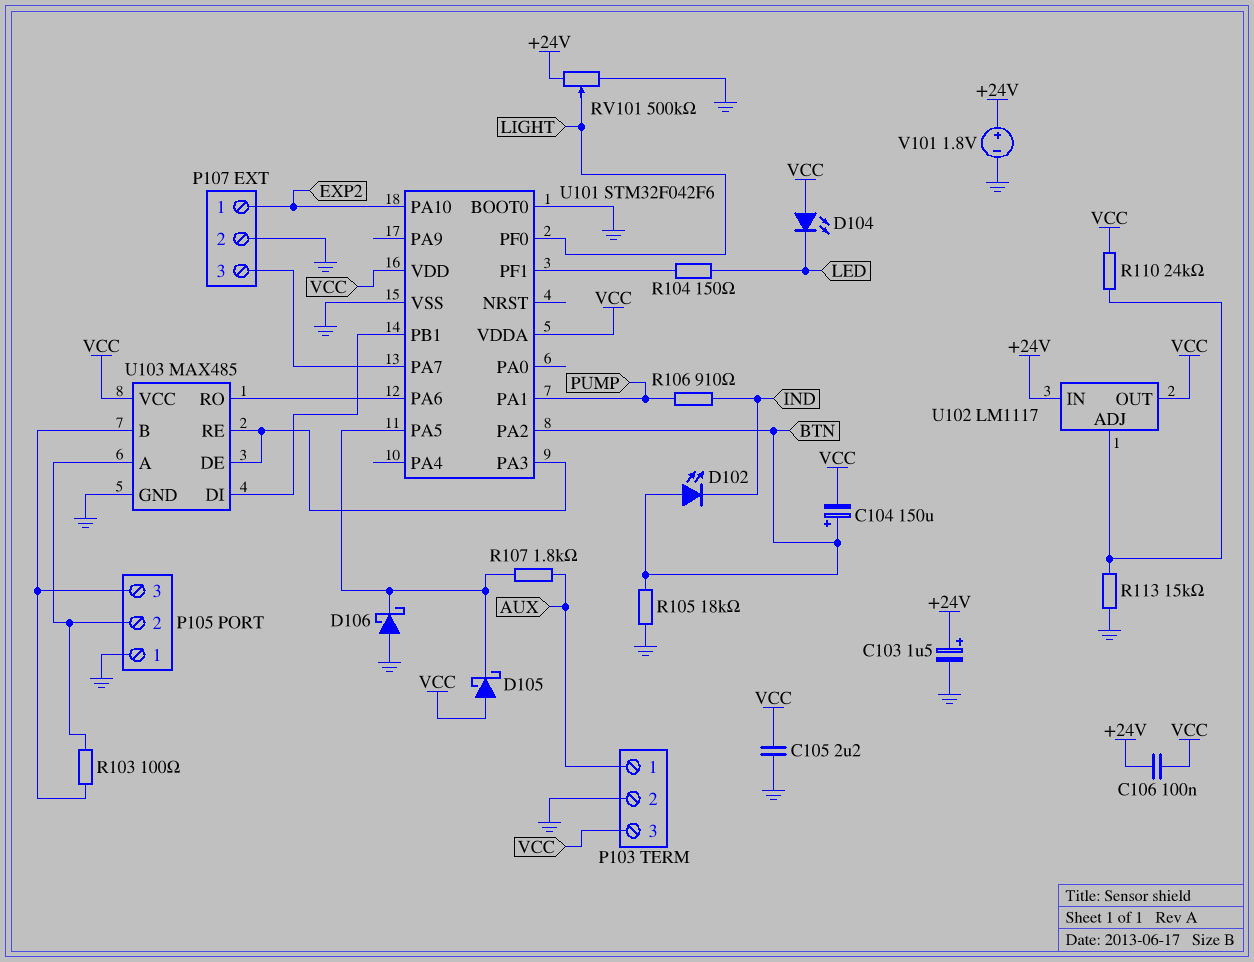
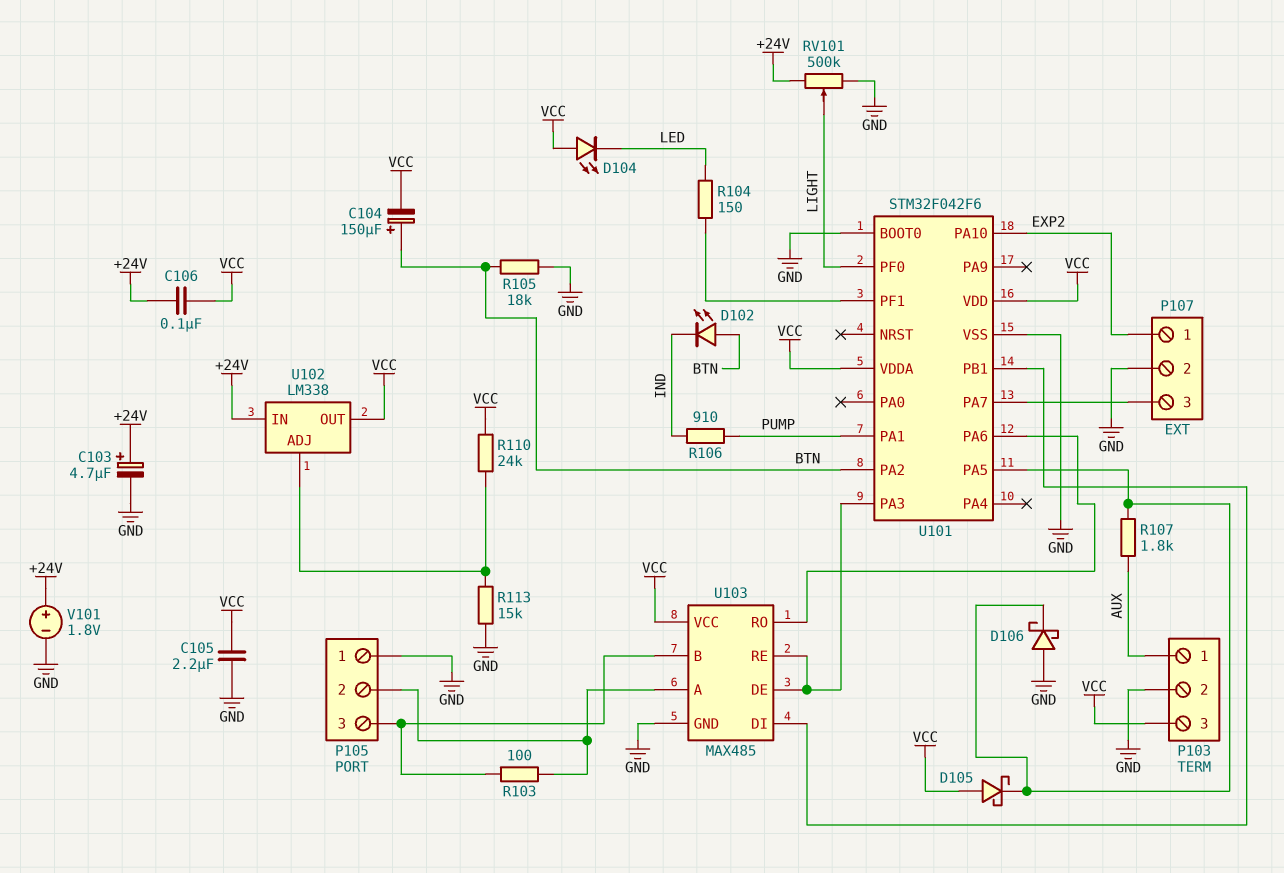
C103: 1.5uF (plus +24V, minus GND) -> 4.7uF (plus +24V, minus GND)
U102: LM1117 -> LM338

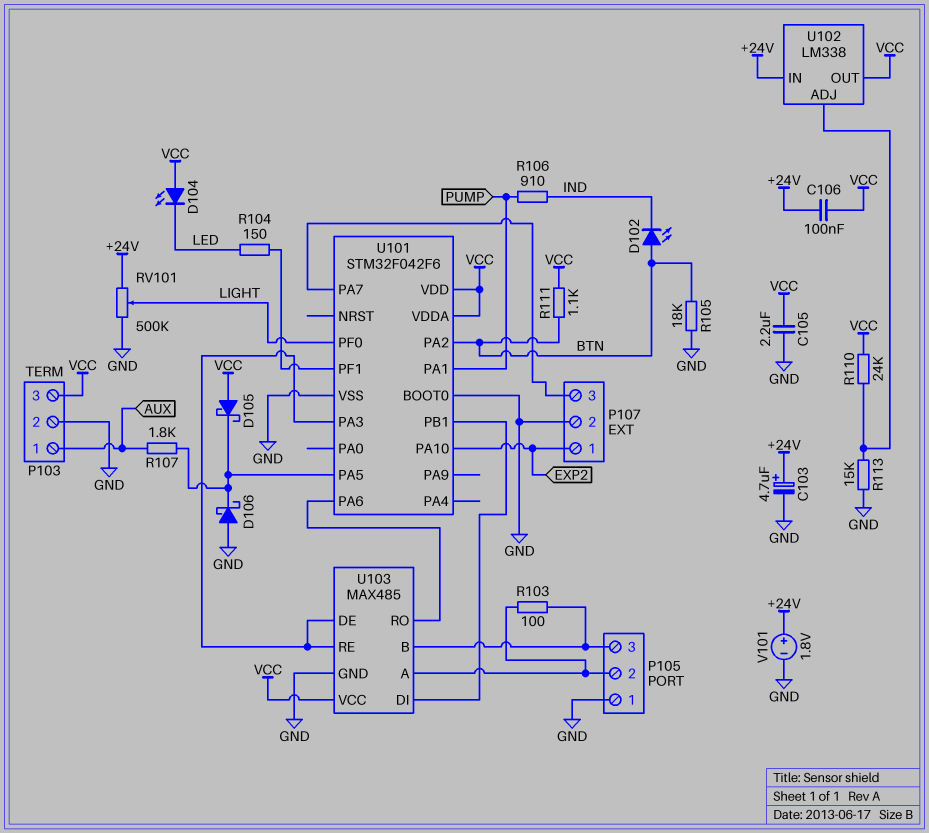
C104: 150uF (plus BTN, minus VCC) -> none
R111: none -> 1.1k (BTN, VCC)

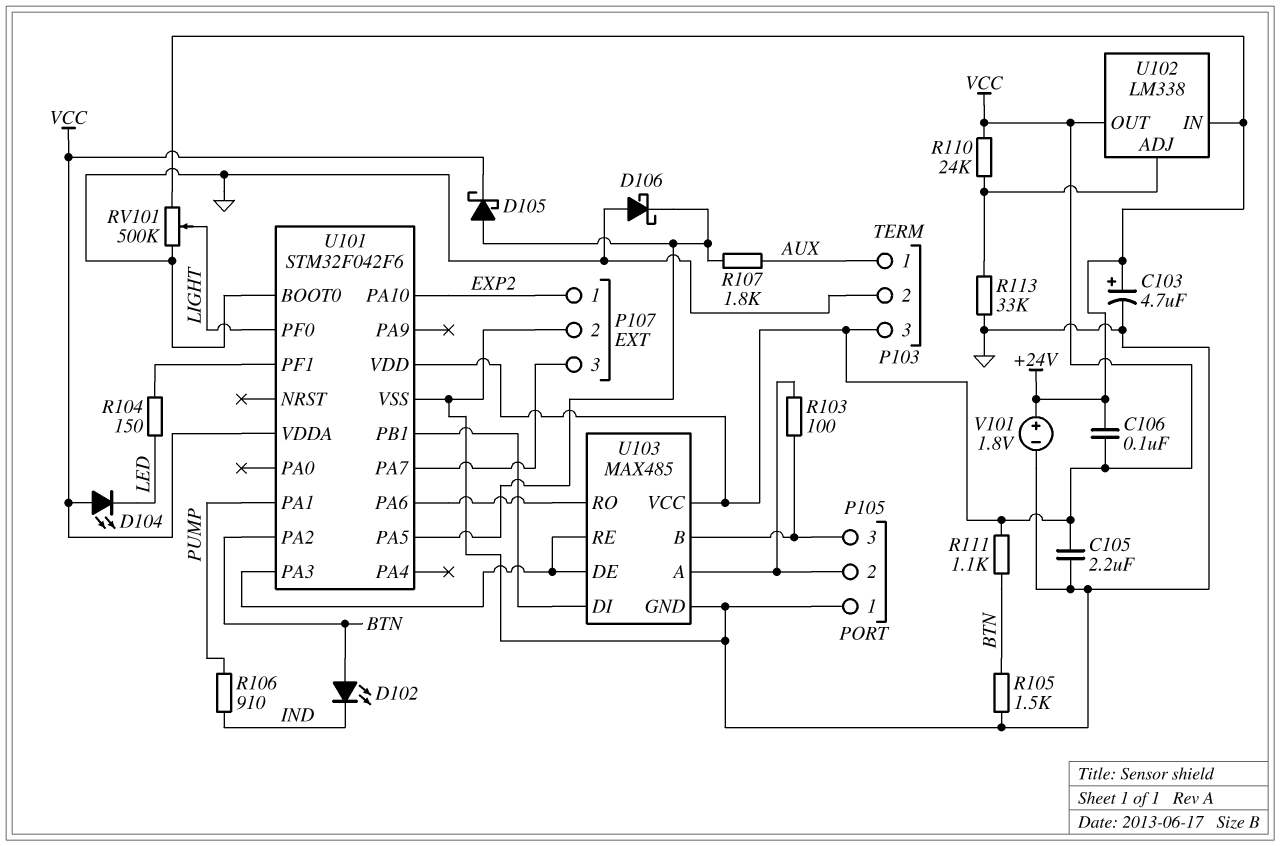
D105: schottky (A VCC, K U101/PA5) -> schottky (A U101/PA5, K VCC)
R105: 18k (BTN, GND) -> 1.5k (BTN, GND)
R113: 15k (GND, U102/ADJ) -> 33k (GND, U102/ADJ)

